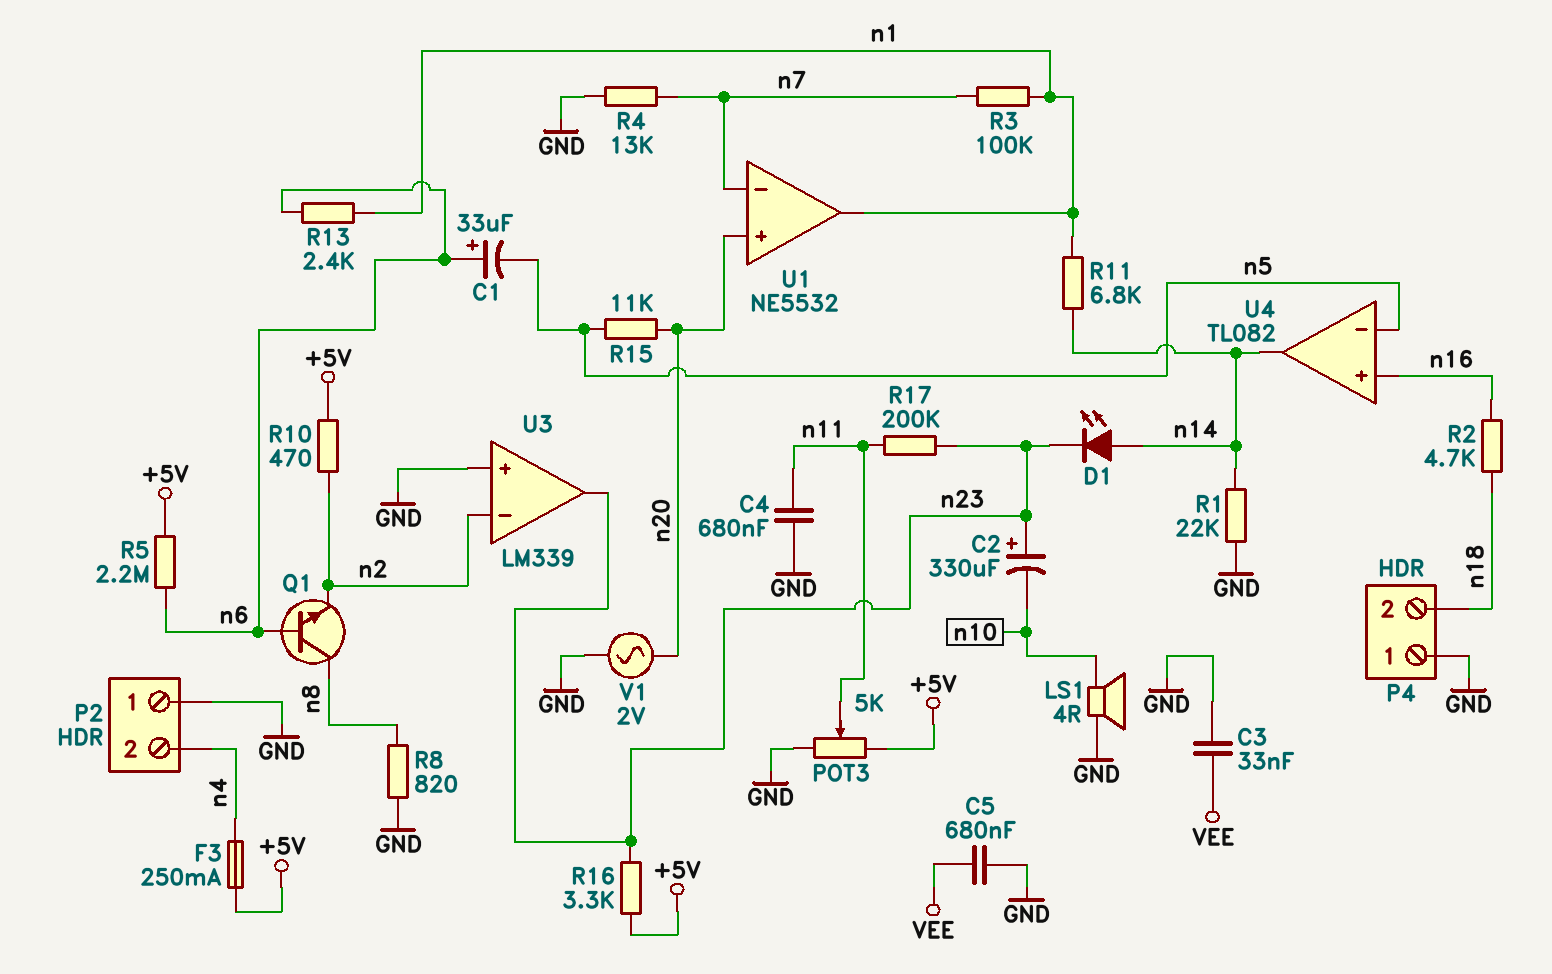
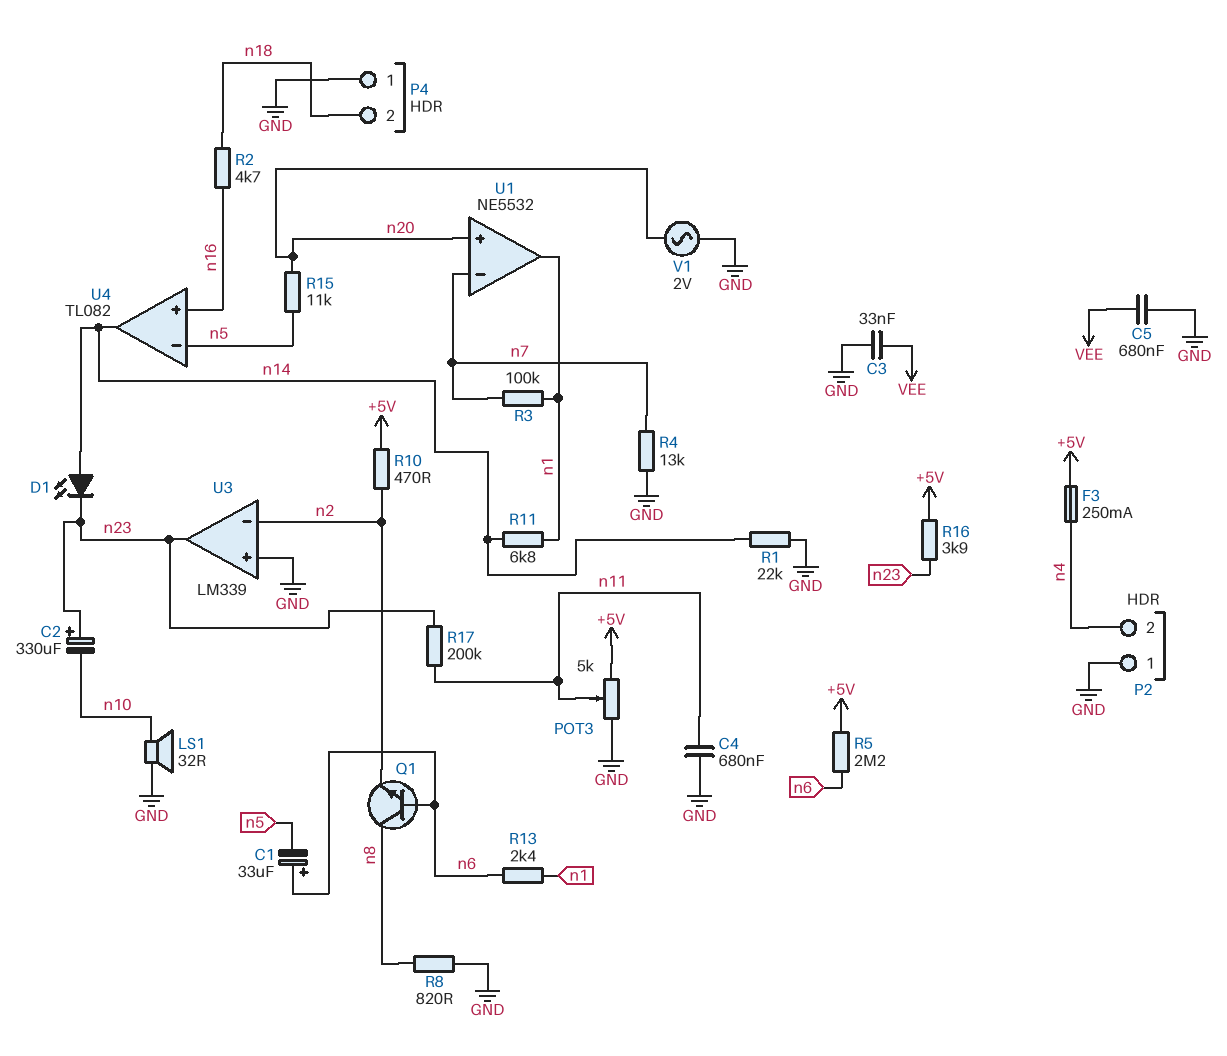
LS1: speaker 4R (GND, n10) -> speaker 32R (GND, n10)
R16: 3.3k (+5V, n23) -> 3.9k (+5V, n23)

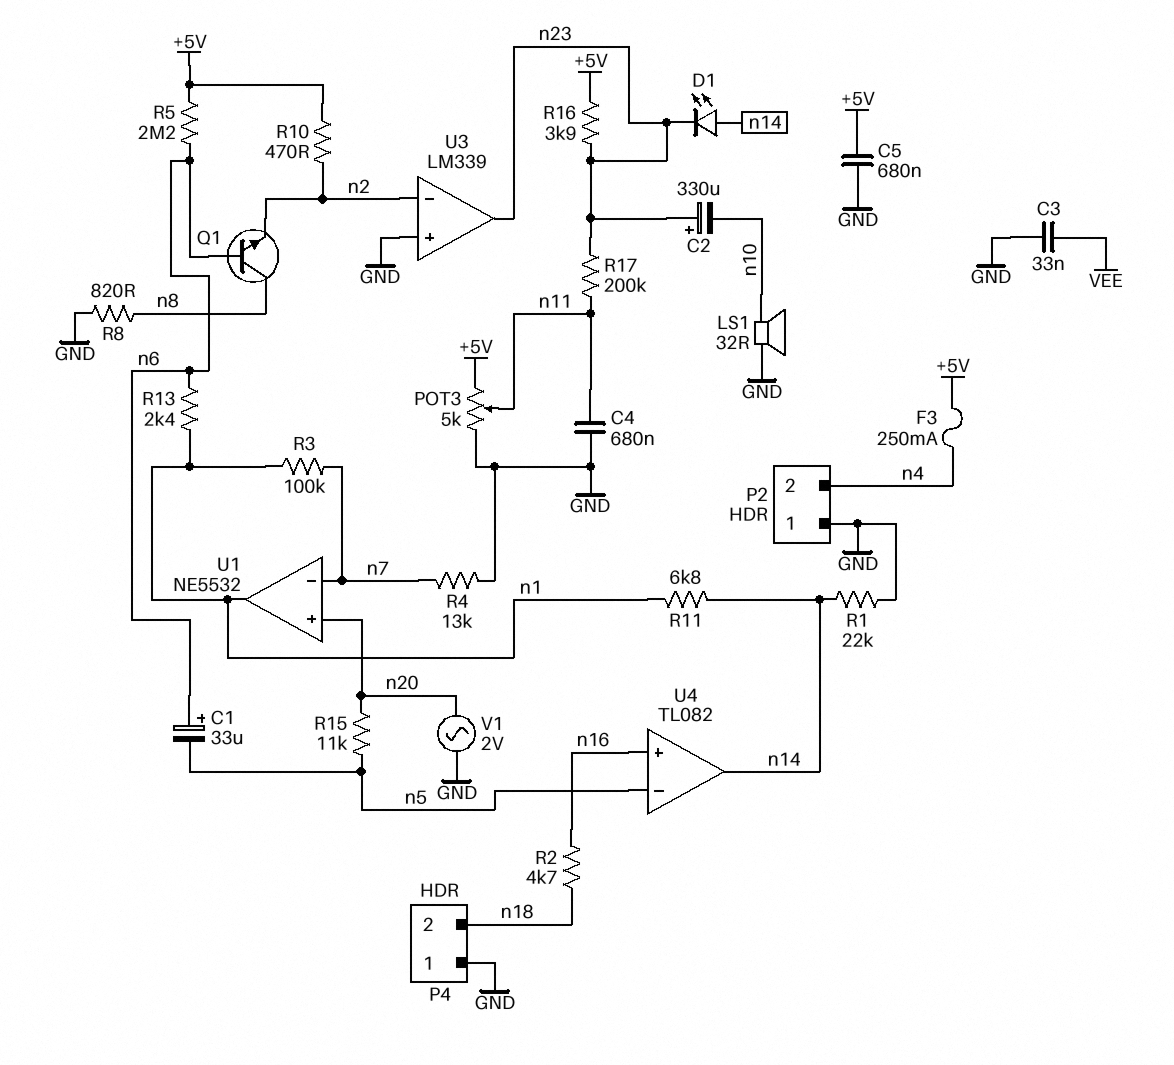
C5: 680nF (GND, VEE) -> 680nF (+5V, GND)

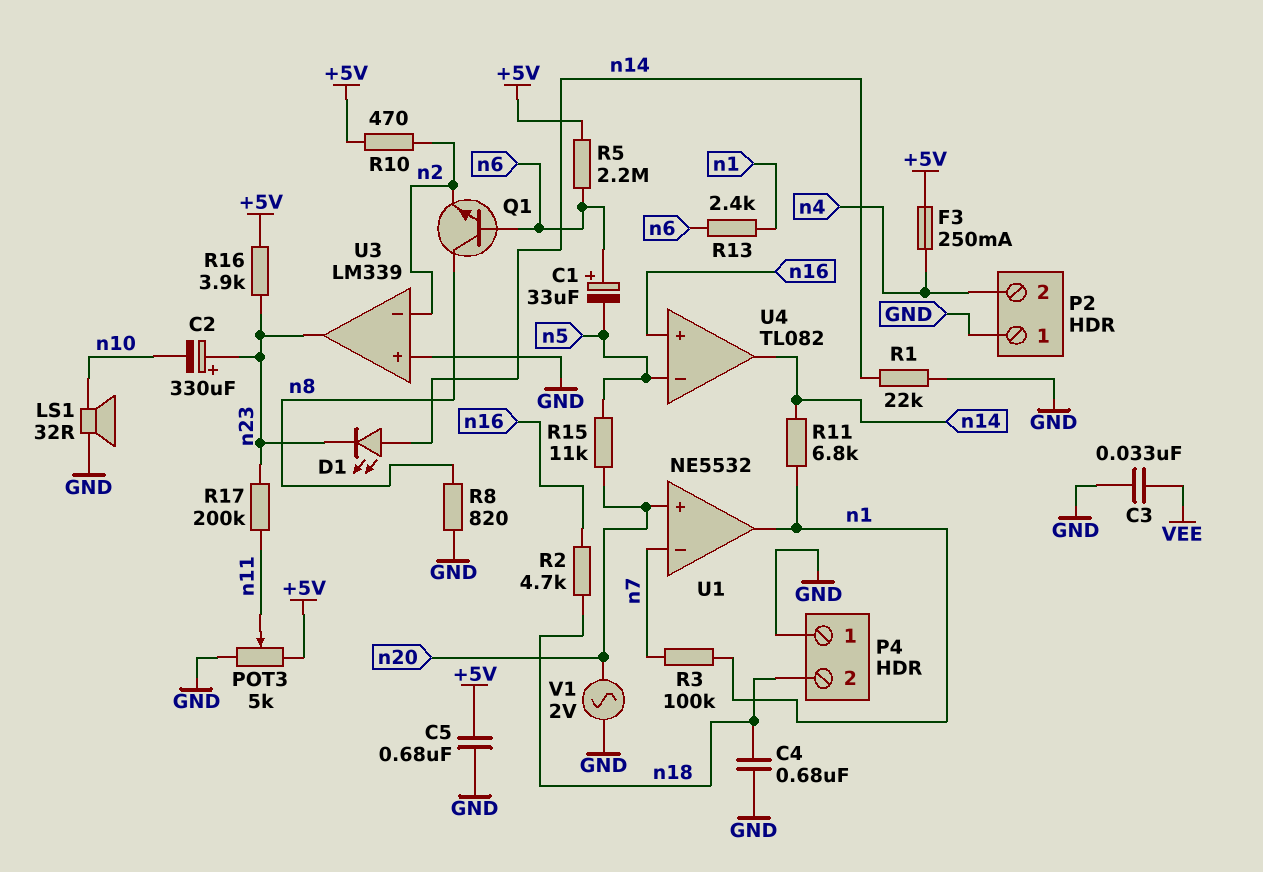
C4: 680nF (GND, n11) -> 680nF (GND, n18)
R4: 13k (GND, n7) -> none

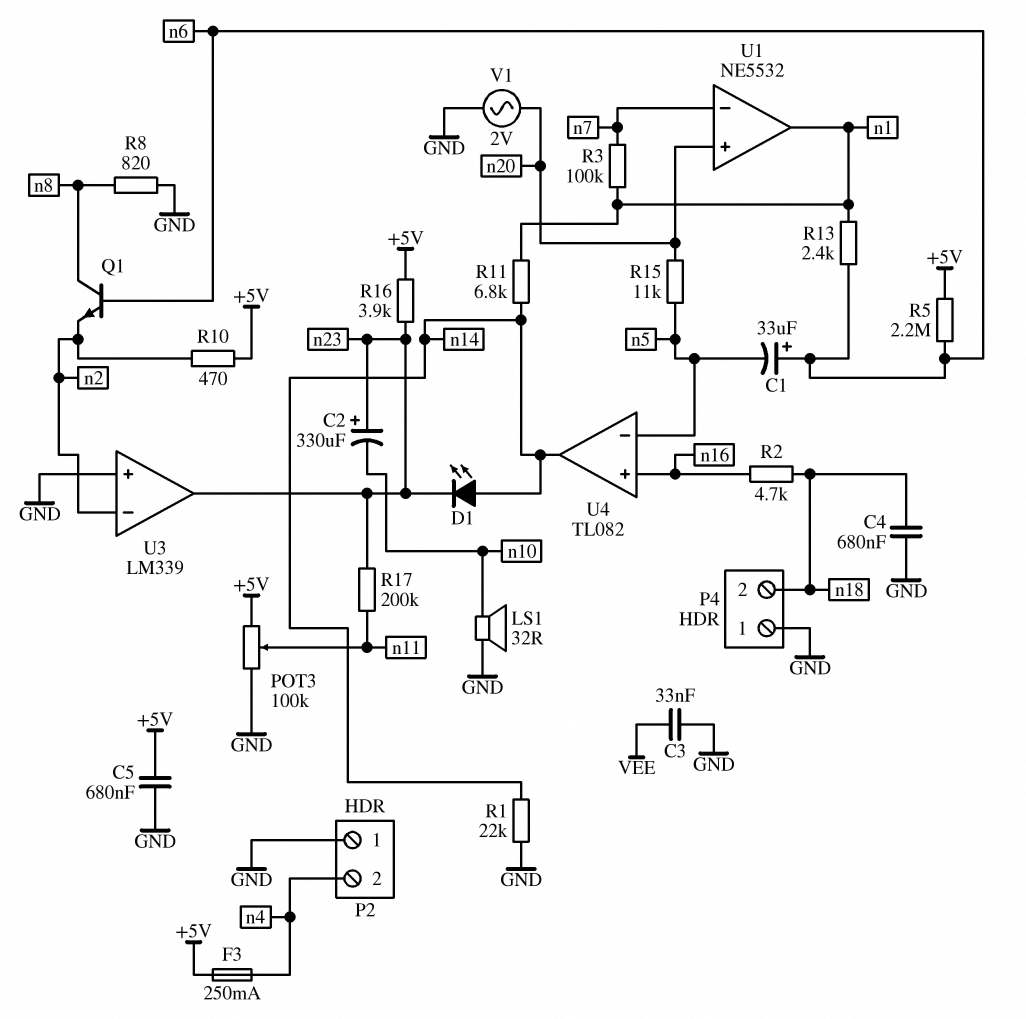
POT3: 5k (+5V, GND, wiper n11) -> 100k (+5V, GND, wiper n11)

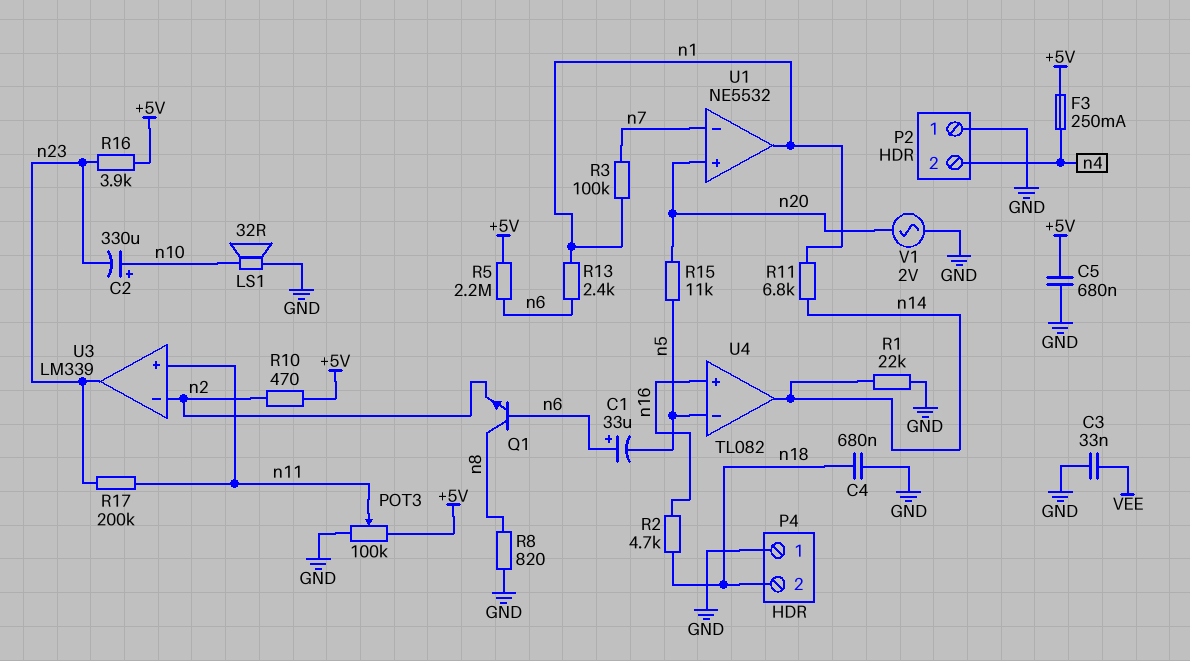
C2: 330uF (plus n23, minus n10) -> 330uF (plus n10, minus n23)
D1: LED (A n14, K n23) -> none
U3 pin in+: GND -> n11

